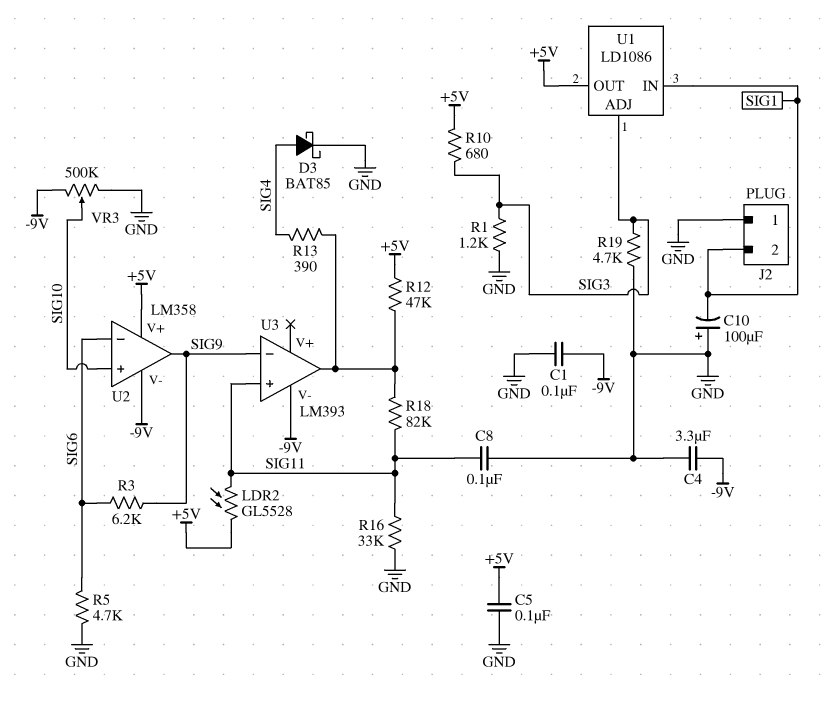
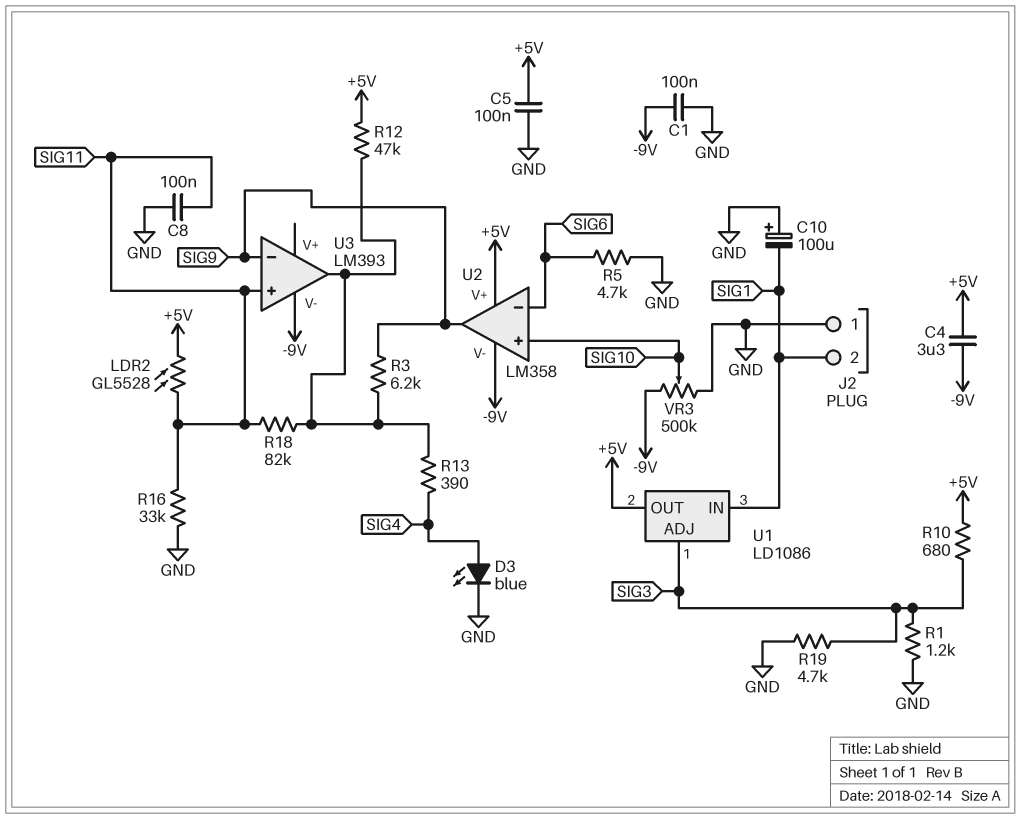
C4: 3.3uF (-9V, GND) -> 3.3uF (+5V, -9V)
D3: schottky BAT85 (A SIG4, K GND) -> LED blue (A SIG4, K GND)
R3: 6.2k (SIG6, SIG9) -> 6.2k (SIG9, U3/out)

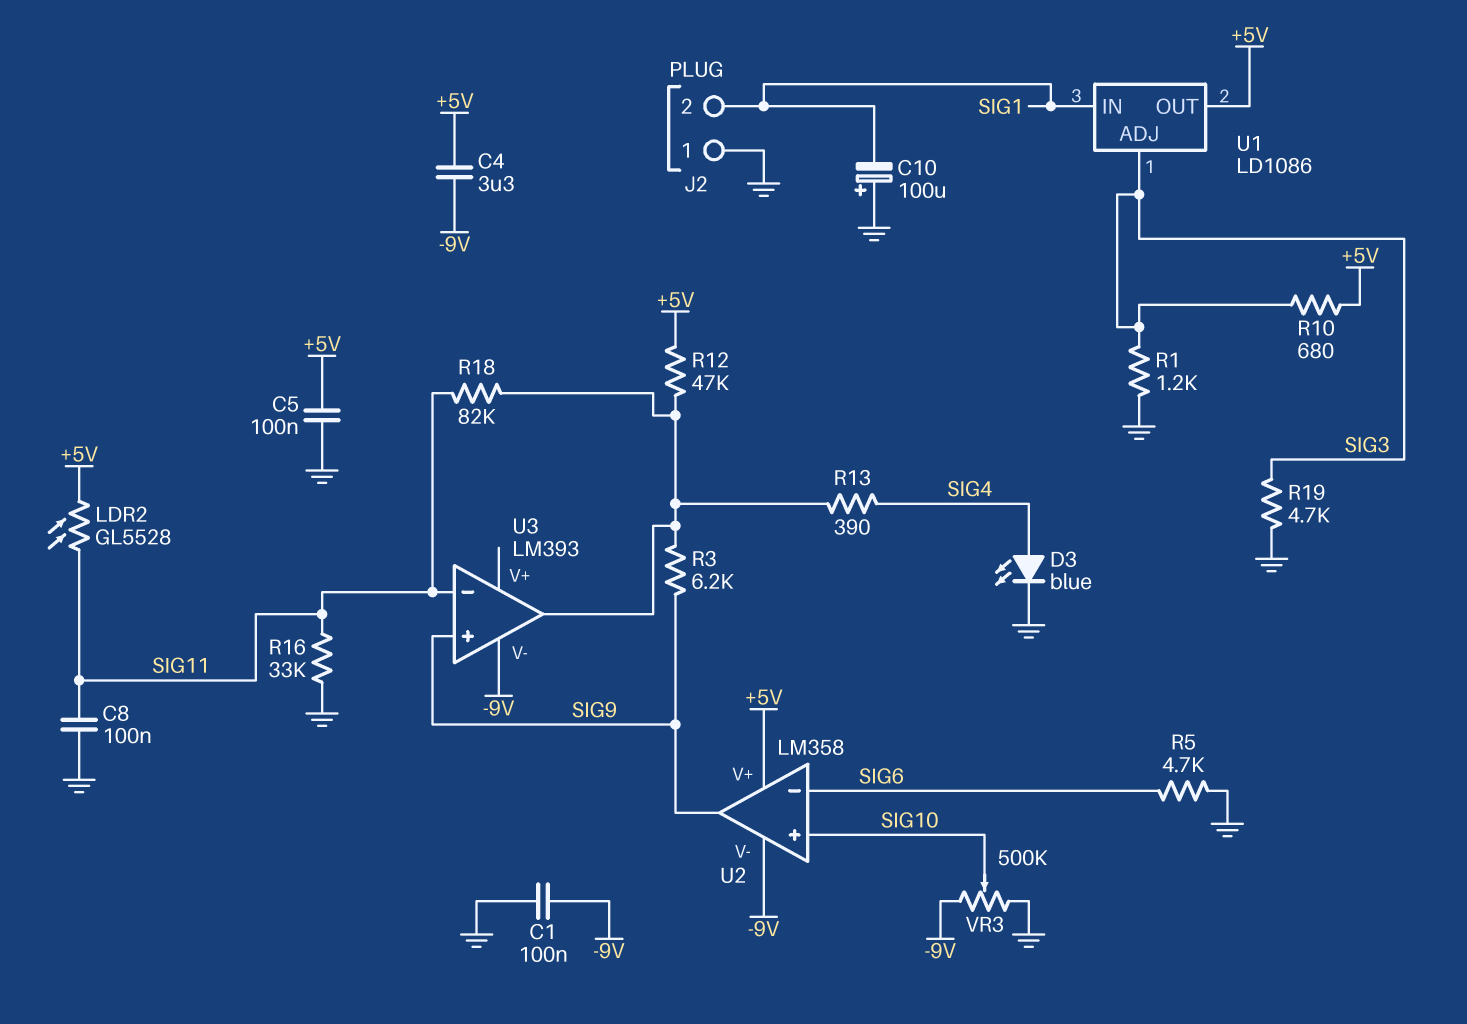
U3 pin in+: SIG11 -> SIG9
U3 pin in-: SIG9 -> SIG11

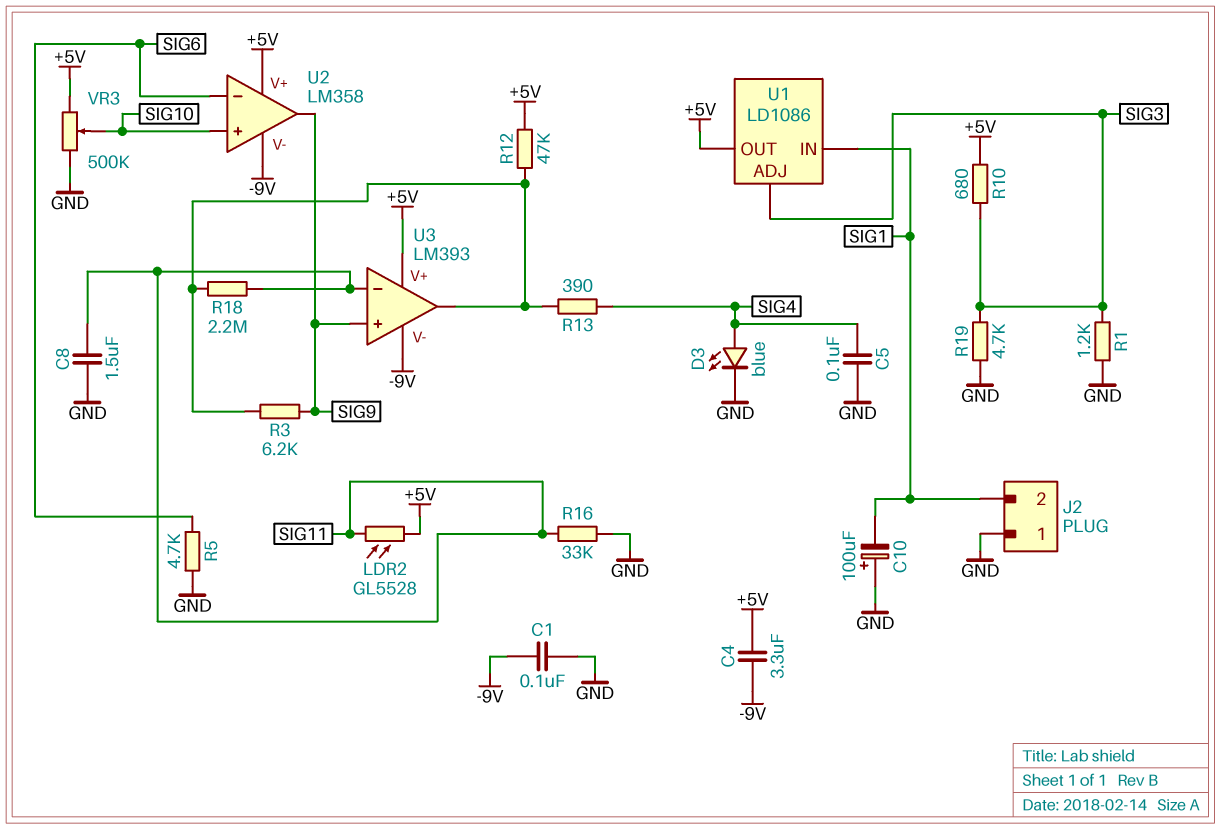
C5: 100nF (+5V, GND) -> 100nF (GND, SIG4)
C8: 100nF (GND, SIG11) -> 1.5uF (GND, SIG11)
R18: 82k (SIG11, U3/out) -> 2.2M (SIG11, U3/out)
U3 pin V+: none -> +5V
VR3: 500k (-9V, GND, wiper SIG10) -> 500k (+5V, GND, wiper SIG10)

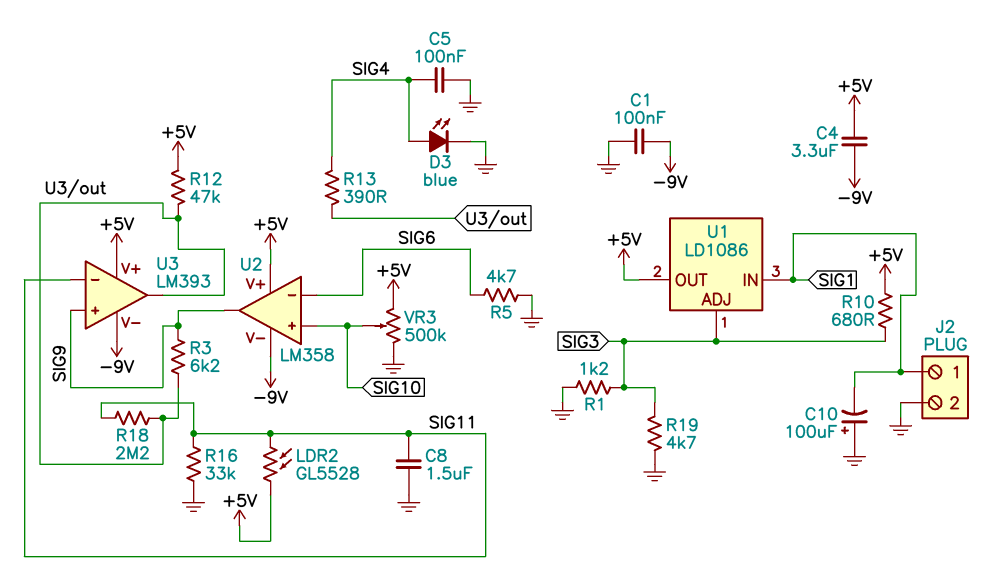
J2 pin 1: GND -> SIG1
J2 pin 2: SIG1 -> GND

